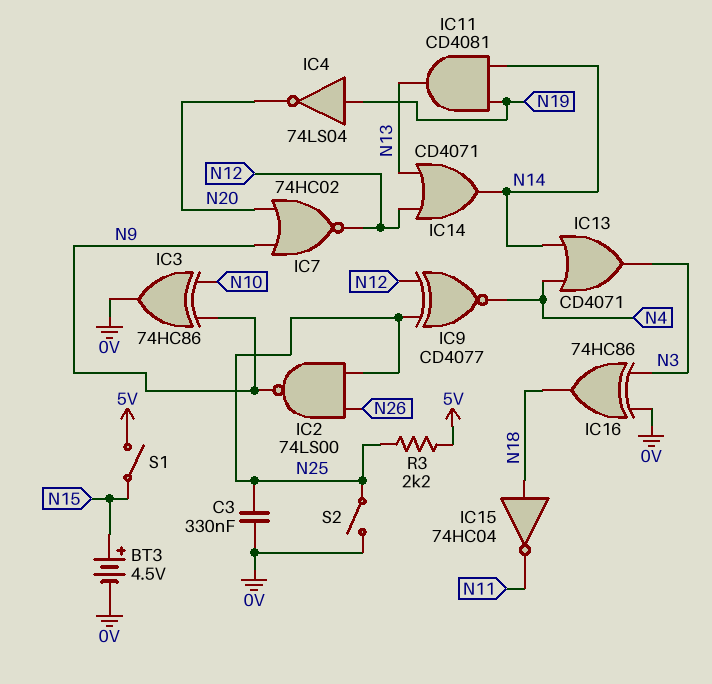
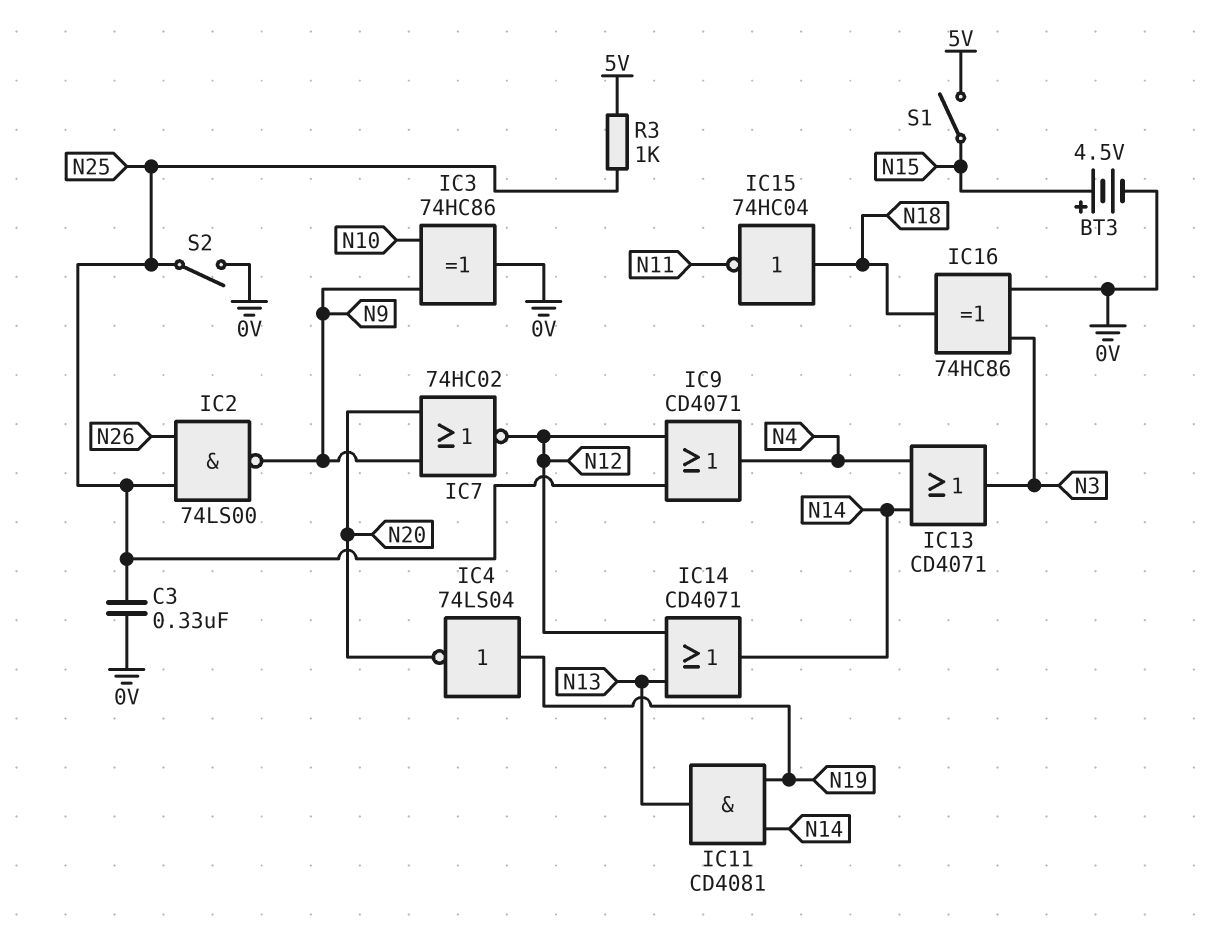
IC9: XNOR CD4077 (in N12, in N25, out N4) -> OR CD4071 (in N12, in N25, out N4)
R3: 2.2k (5V, N25) -> 1k (5V, N25)

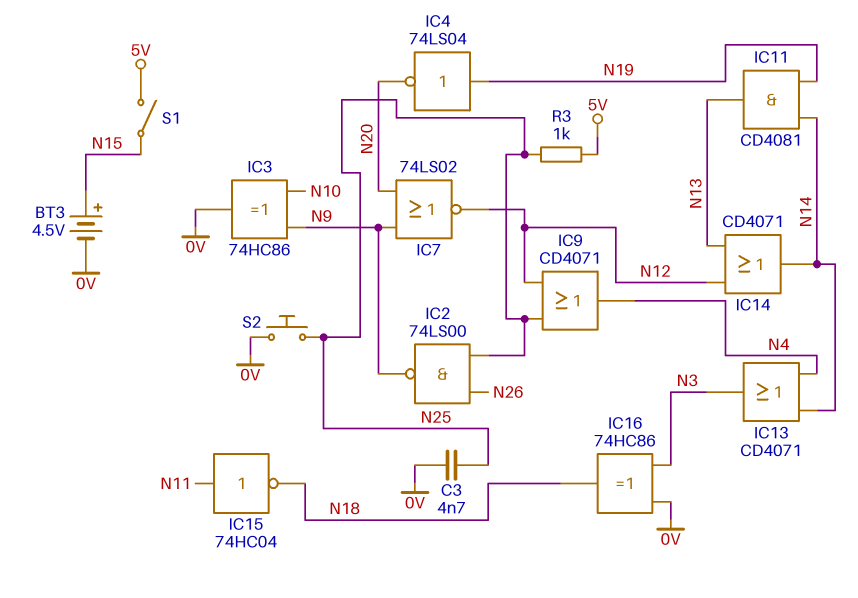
C3: 330nF (0V, N25) -> 4.7nF (0V, N25)
IC7: NOR 74HC02 (in N9, in N20, out N12) -> NOR 74LS02 (in N9, in N20, out N12)
IC15: NOT 74HC04 (in N18, out N11) -> NOT 74HC04 (in N11, out N18)
S2: switch (0V, N25) -> button (0V, N25)

